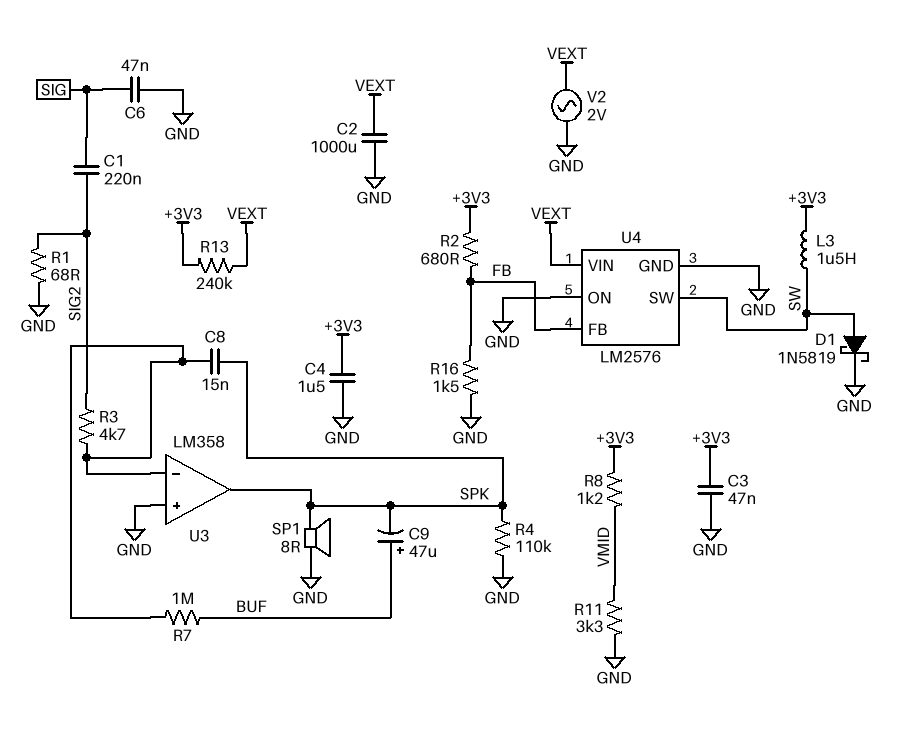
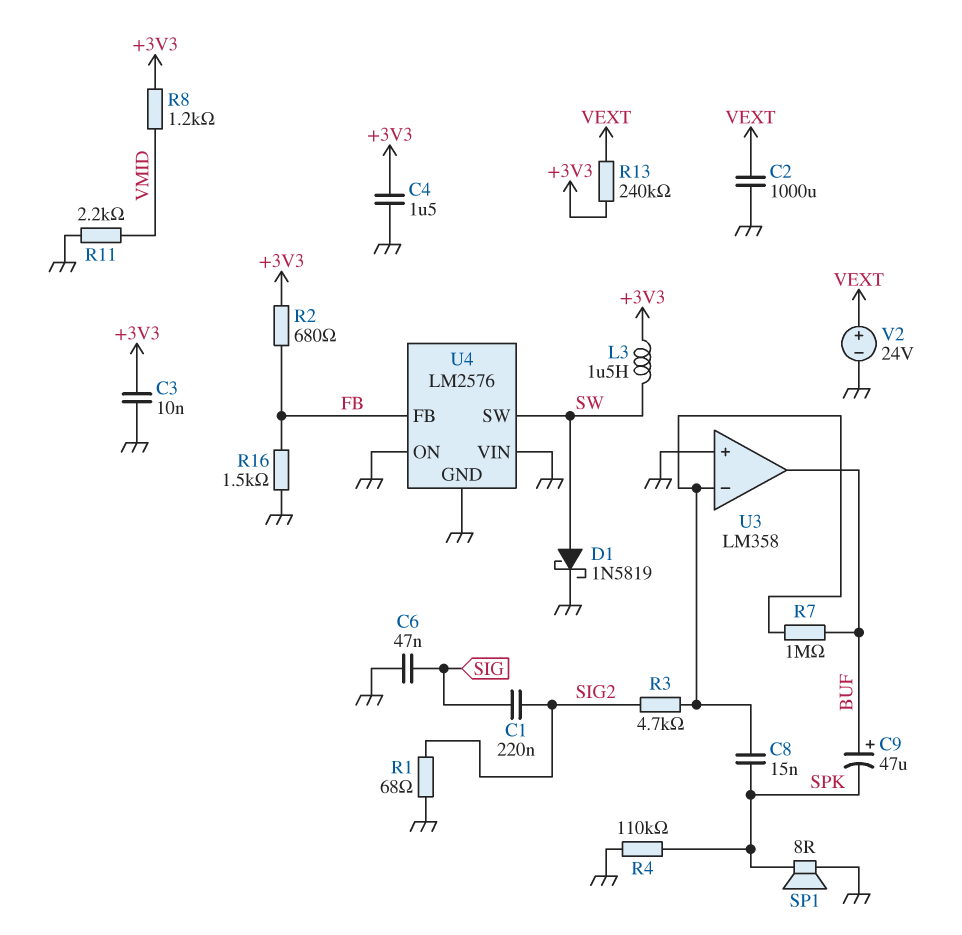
C3: 47nF (+3V3, GND) -> 10nF (+3V3, GND)
R11: 3.3k (GND, VMID) -> 2.2k (GND, VMID)
U3 pin out: SPK -> BUF
U4 pin VIN: VEXT -> GND
V2: AC 2V (GND, VEXT) -> 24V (plus VEXT, minus GND)

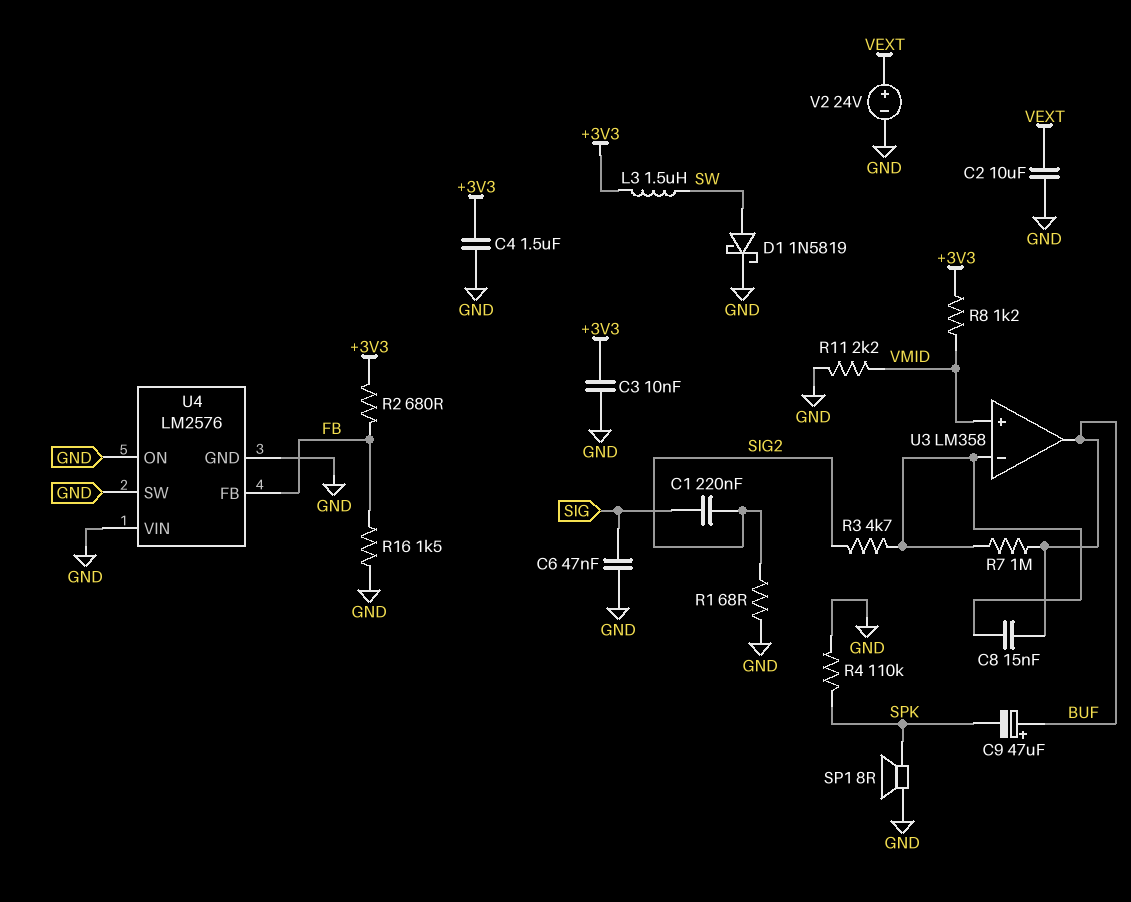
C2: 1000uF (GND, VEXT) -> 10uF (GND, VEXT)
C8: 15nF (SPK, U3/in-) -> 15nF (BUF, U3/in-)
R13: 240k (+3V3, VEXT) -> none
U3 pin in+: GND -> VMID
U4 pin SW: SW -> GND

